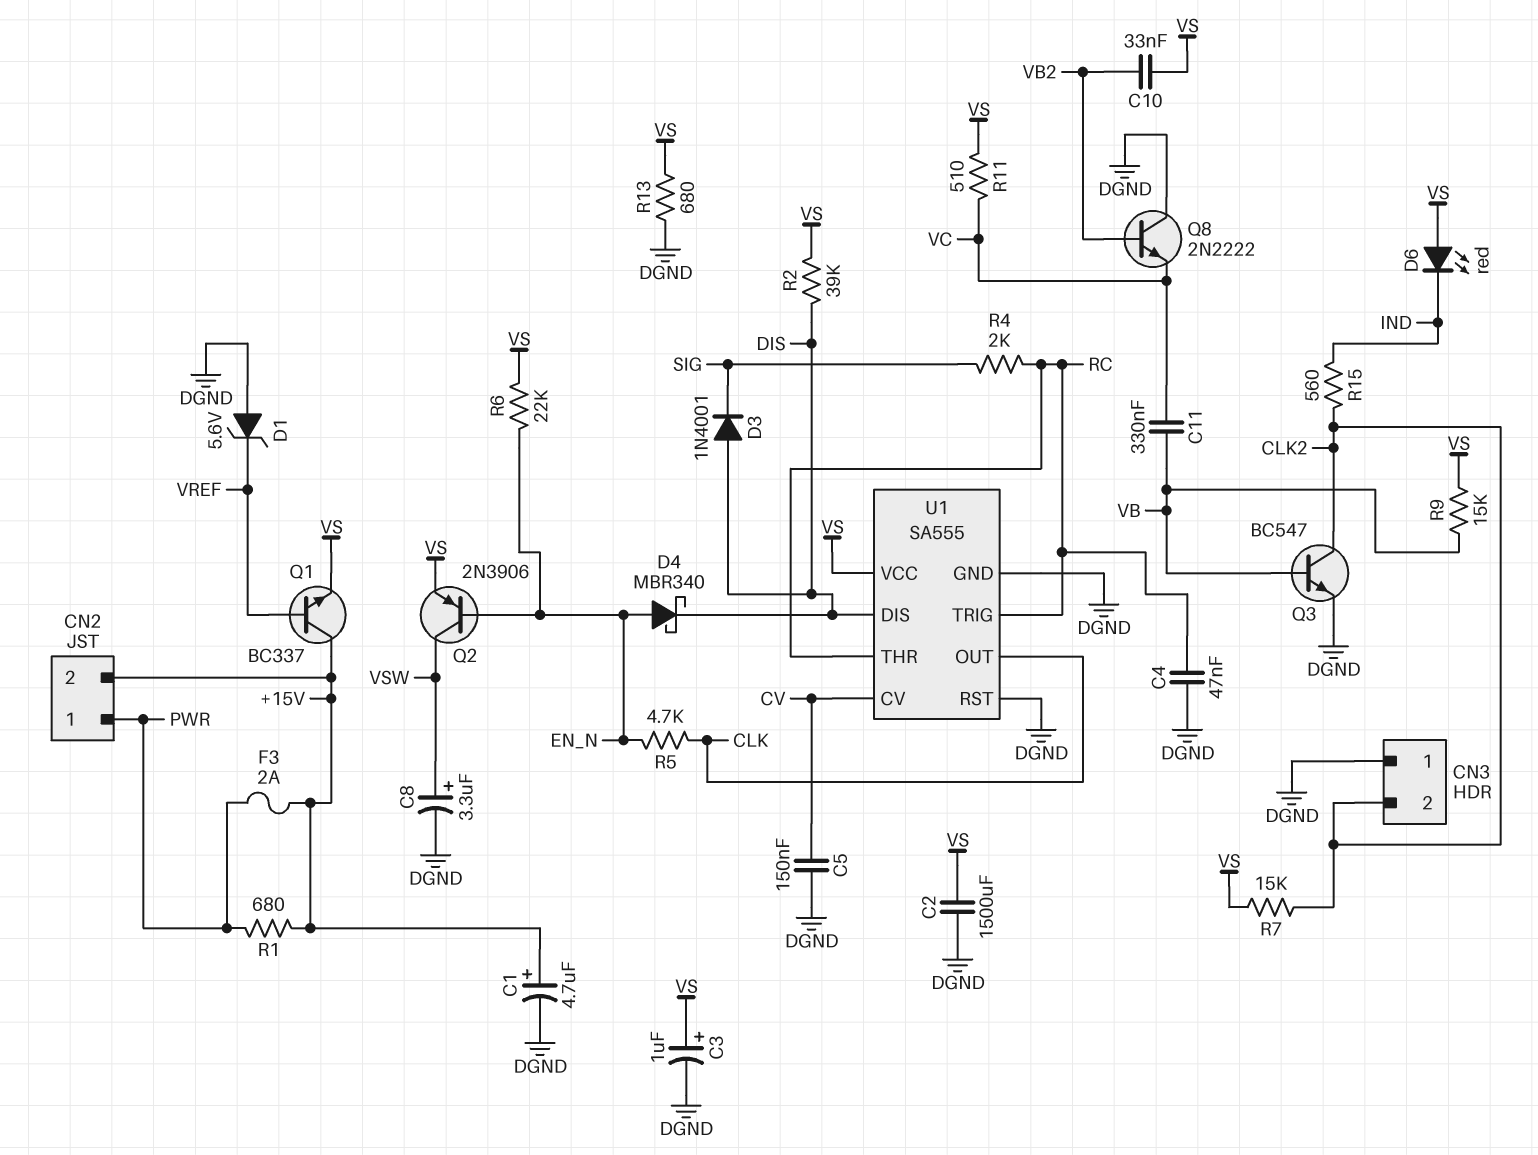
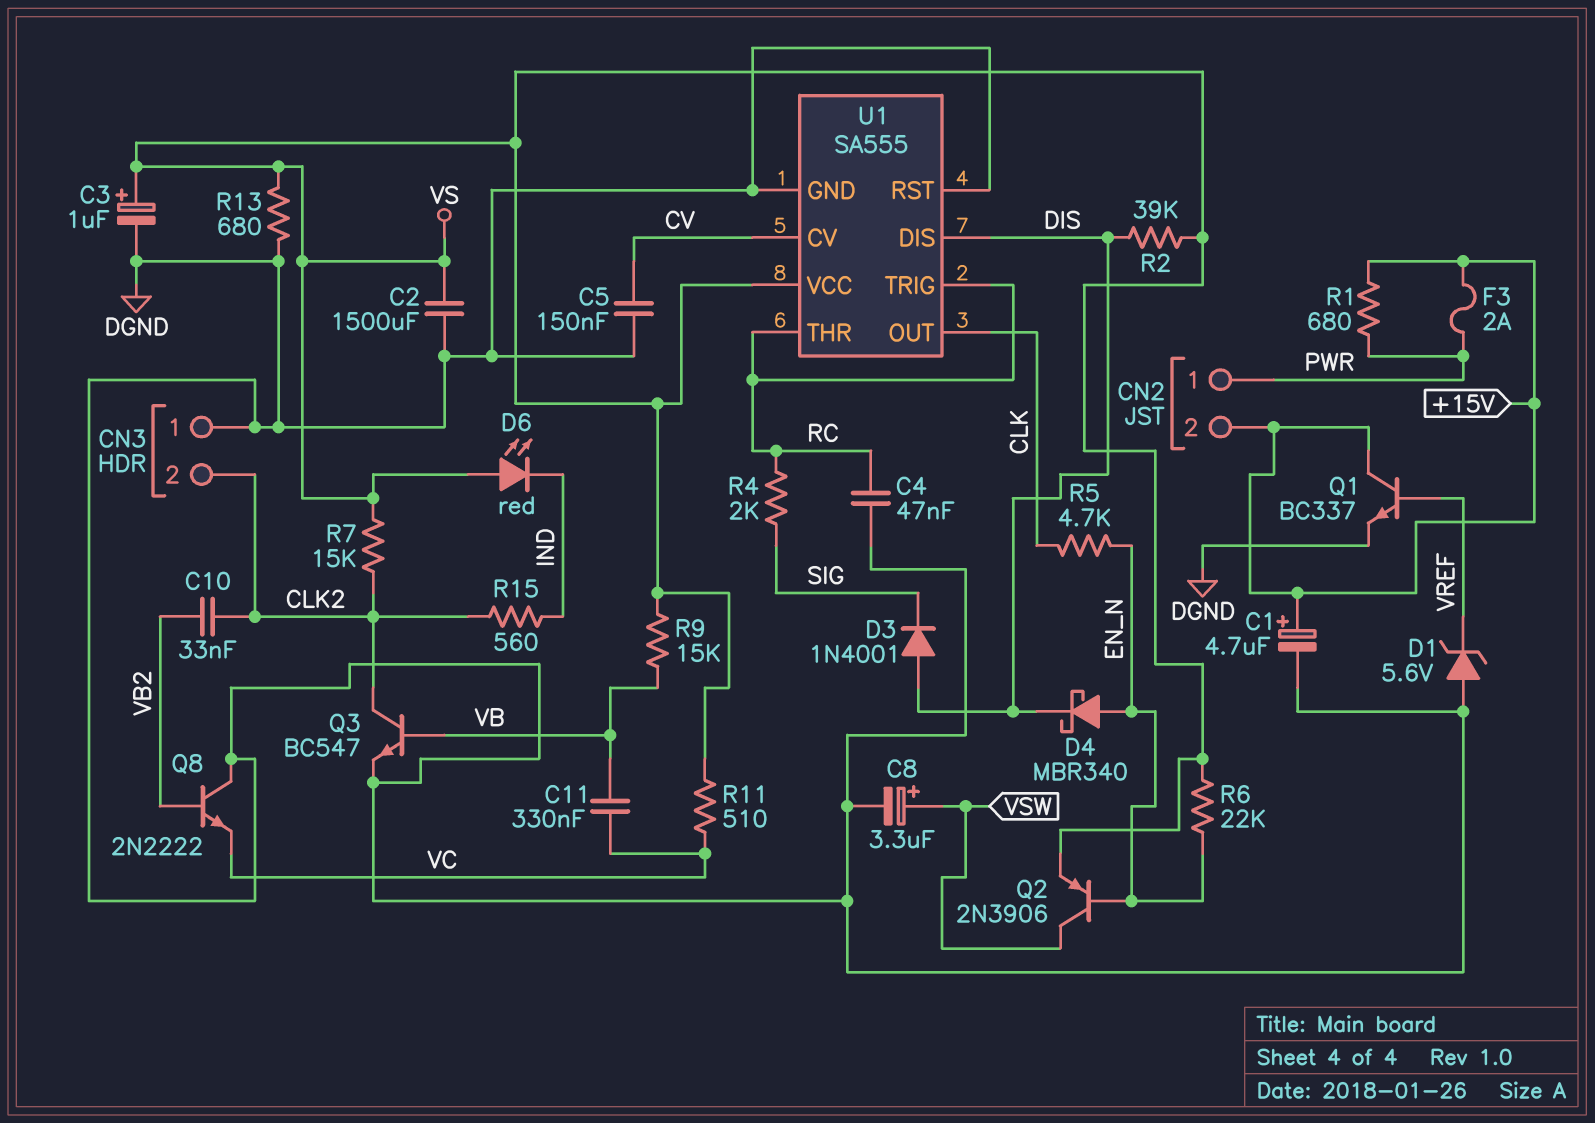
C10: 33nF (VB2, VS) -> 33nF (CLK2, VB2)
Q1: NPN BC337 (B VREF, C +15V, E VS) -> NPN BC337 (B VREF, C +15V, E DGND)

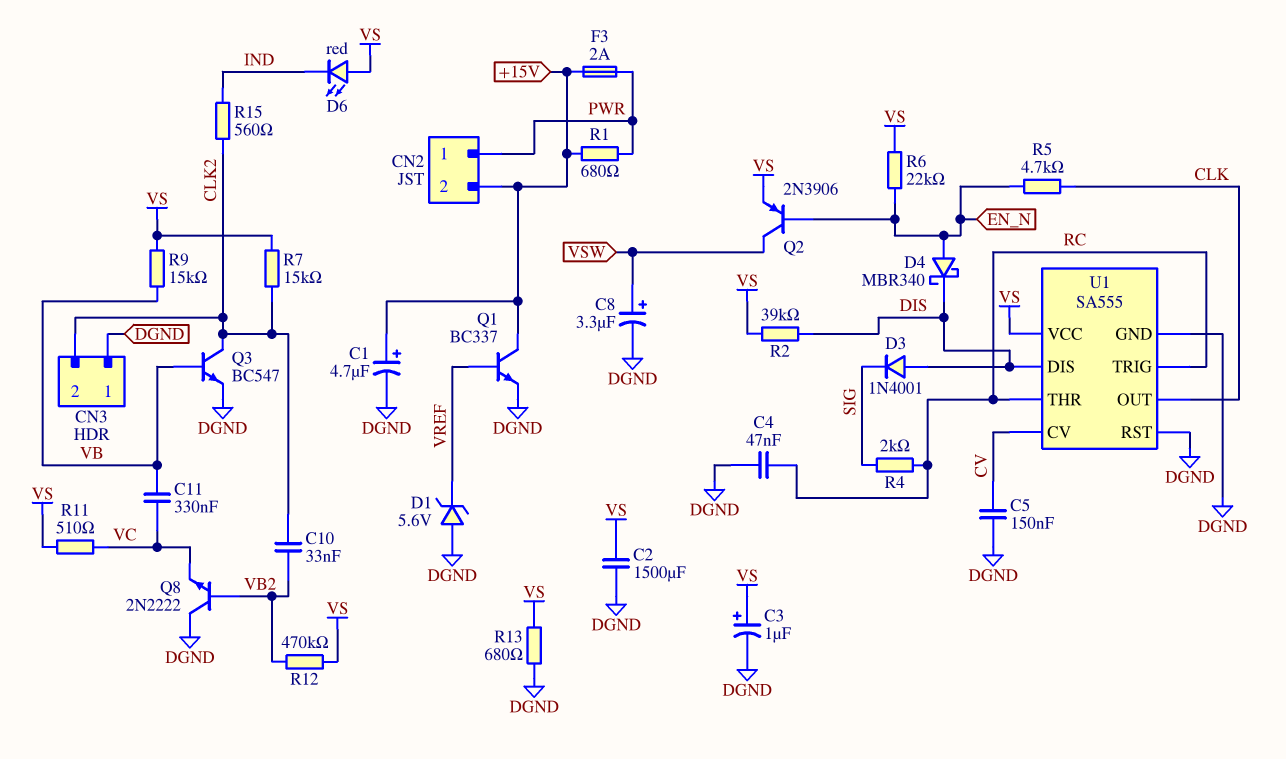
R12: none -> 470k (VB2, VS)

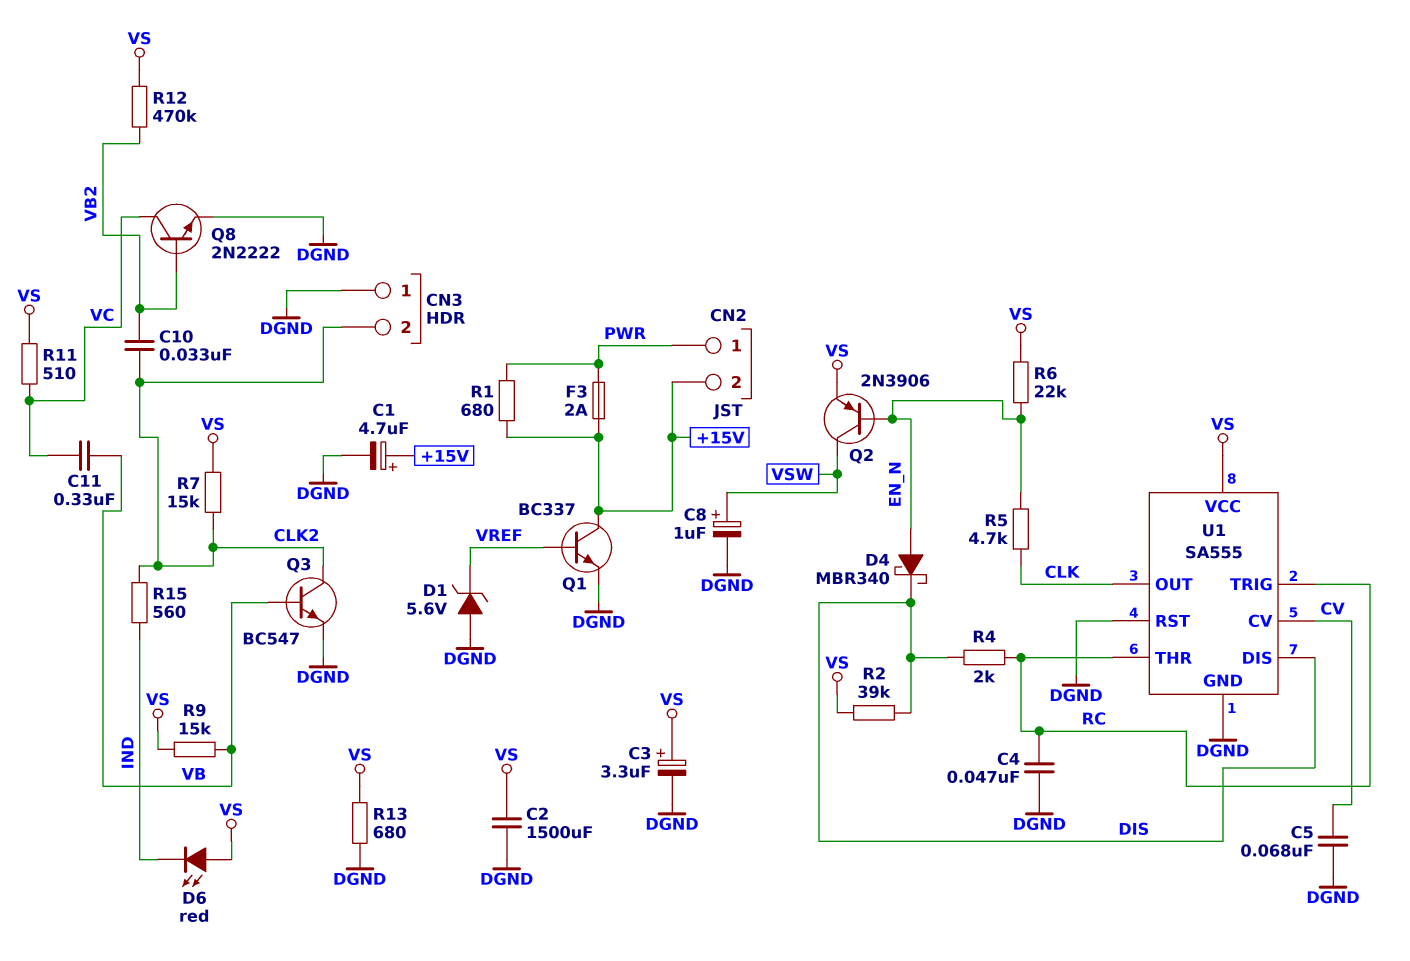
C3: 1uF (plus VS, minus DGND) -> 3.3uF (plus VS, minus DGND)
C5: 150nF (CV, DGND) -> 68nF (CV, DGND)
C8: 3.3uF (plus VSW, minus DGND) -> 1uF (plus VSW, minus DGND)
D3: diode 1N4001 (A DIS, K SIG) -> none
Q8: NPN 2N2222 (B VB2, C DGND, E VC) -> NPN 2N2222 (B VB2, C VC, E DGND)
R4: 2k (RC, SIG) -> 2k (DIS, RC)

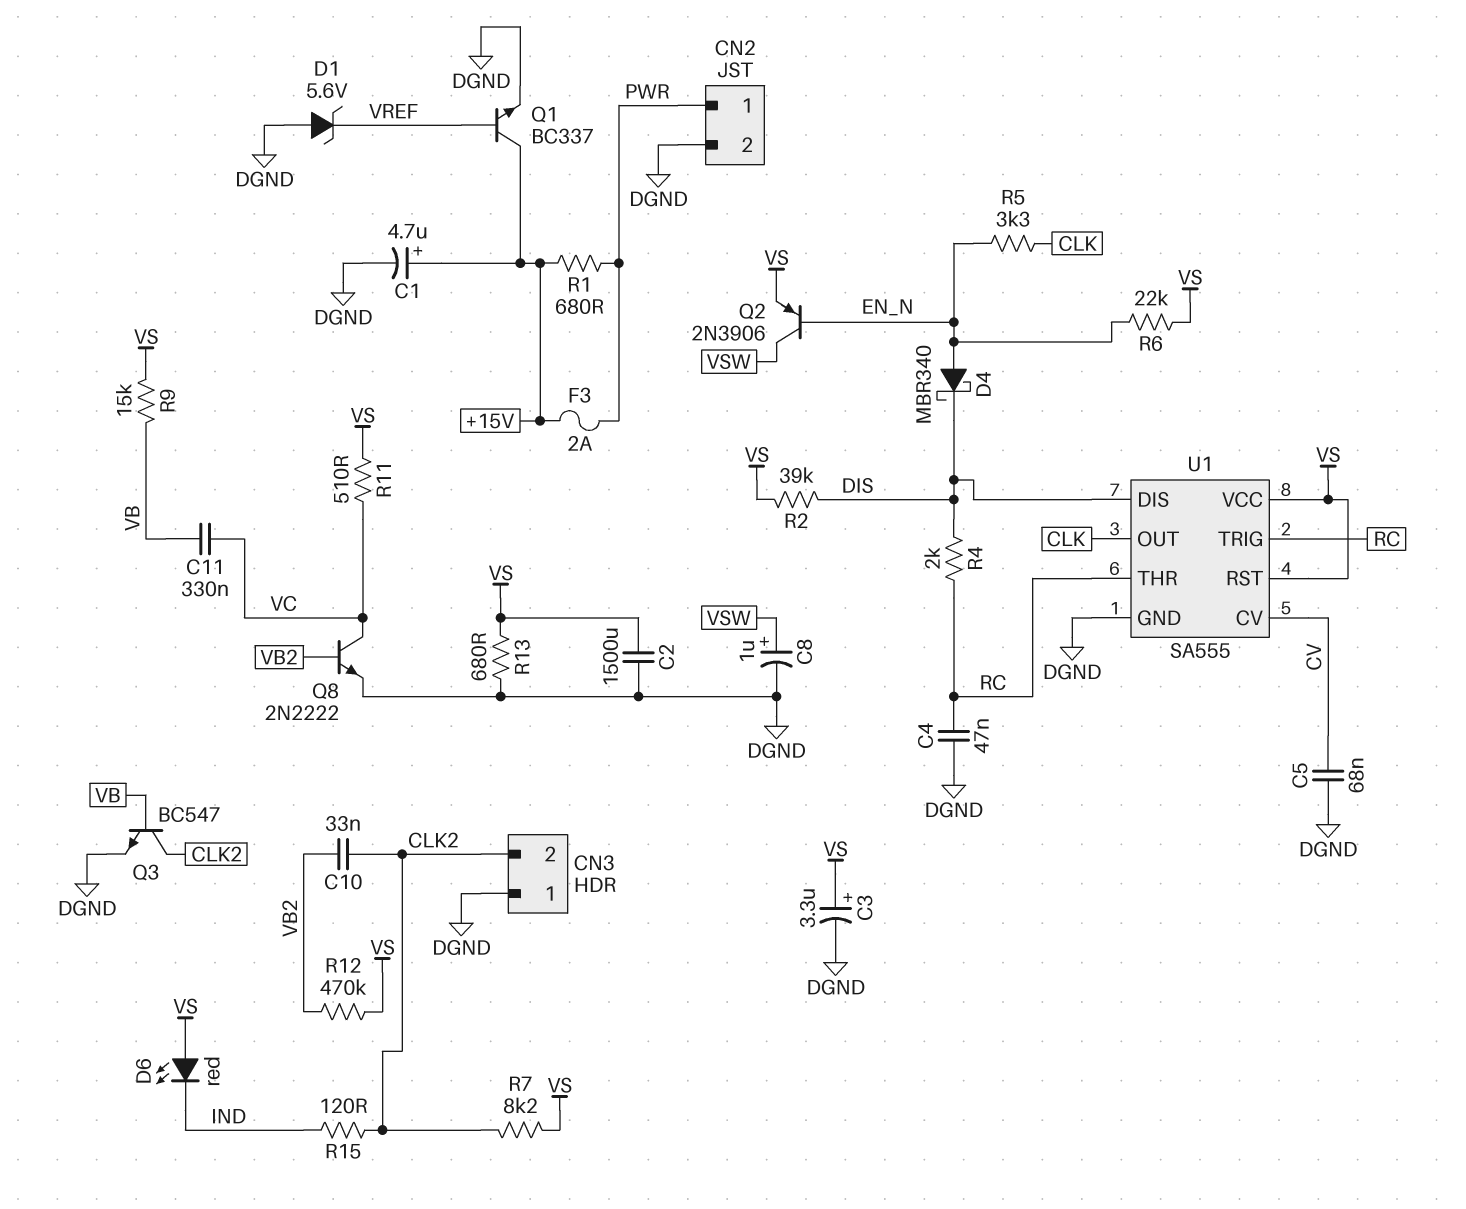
CN2 pin 2: +15V -> DGND
R5: 4.7k (CLK, EN_N) -> 3.3k (CLK, EN_N)
R7: 15k (CLK2, VS) -> 8.2k (CLK2, VS)
R15: 560 (CLK2, IND) -> 120 (CLK2, IND)
U1 pin RST: DGND -> VS

